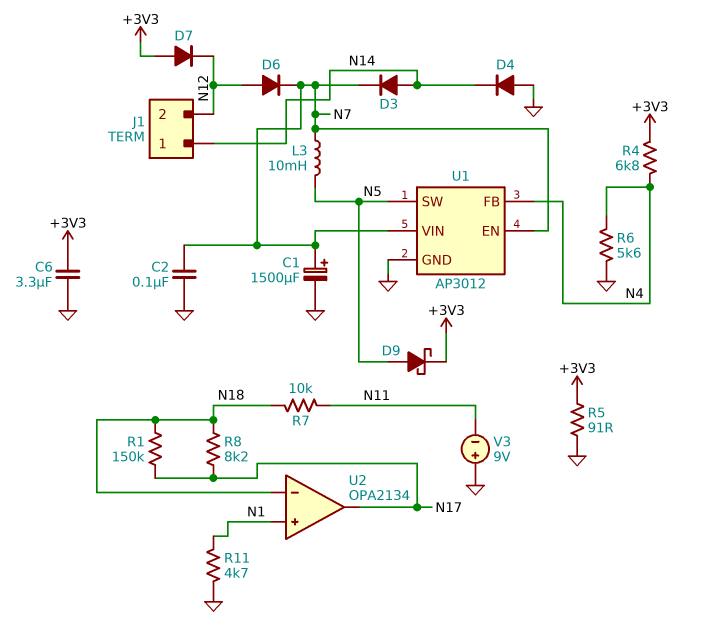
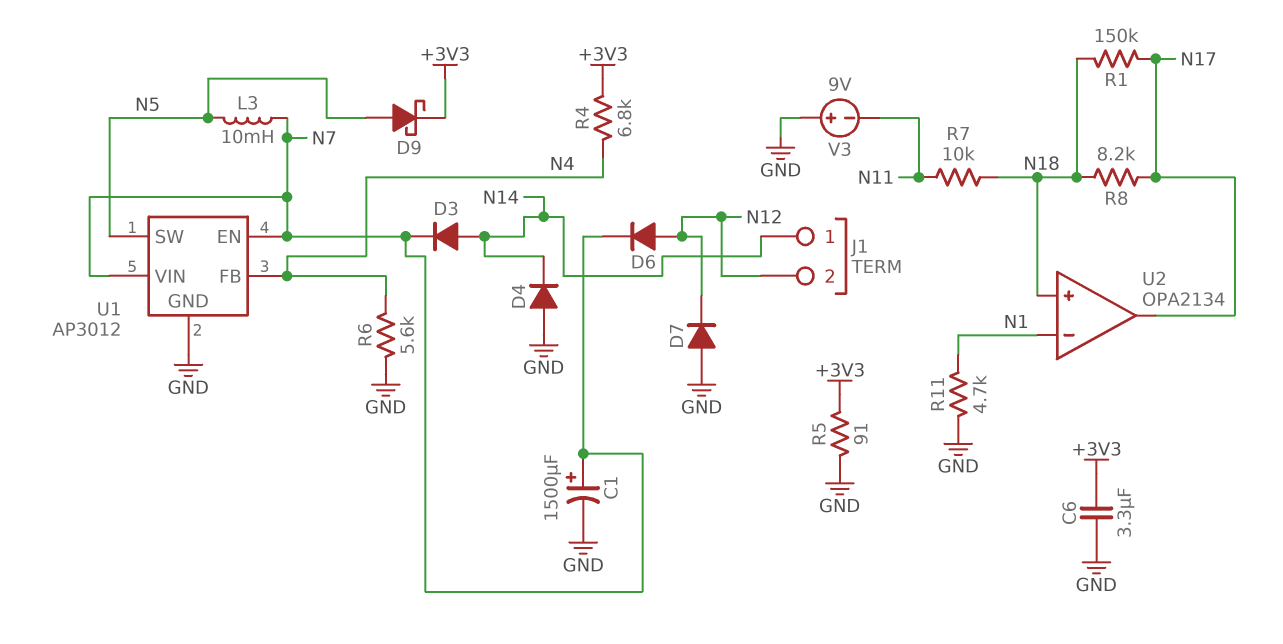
C2: 100nF (GND, N7) -> none
D7: diode (A +3V3, K N12) -> diode (A GND, K N12)
U2 pin in+: N1 -> N18
U2 pin in-: N18 -> N1

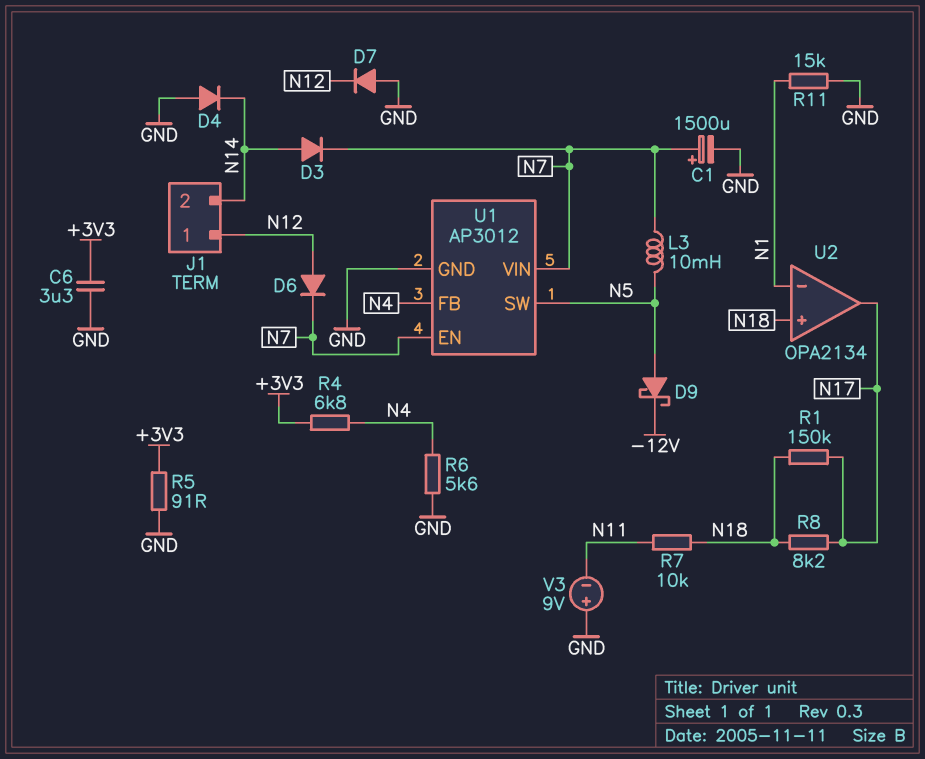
D9: schottky (A N5, K +3V3) -> schottky (A N5, K -12V)
J1 pin 1: N14 -> N12
J1 pin 2: N12 -> N14
R11: 4.7k (GND, N1) -> 15k (GND, N1)

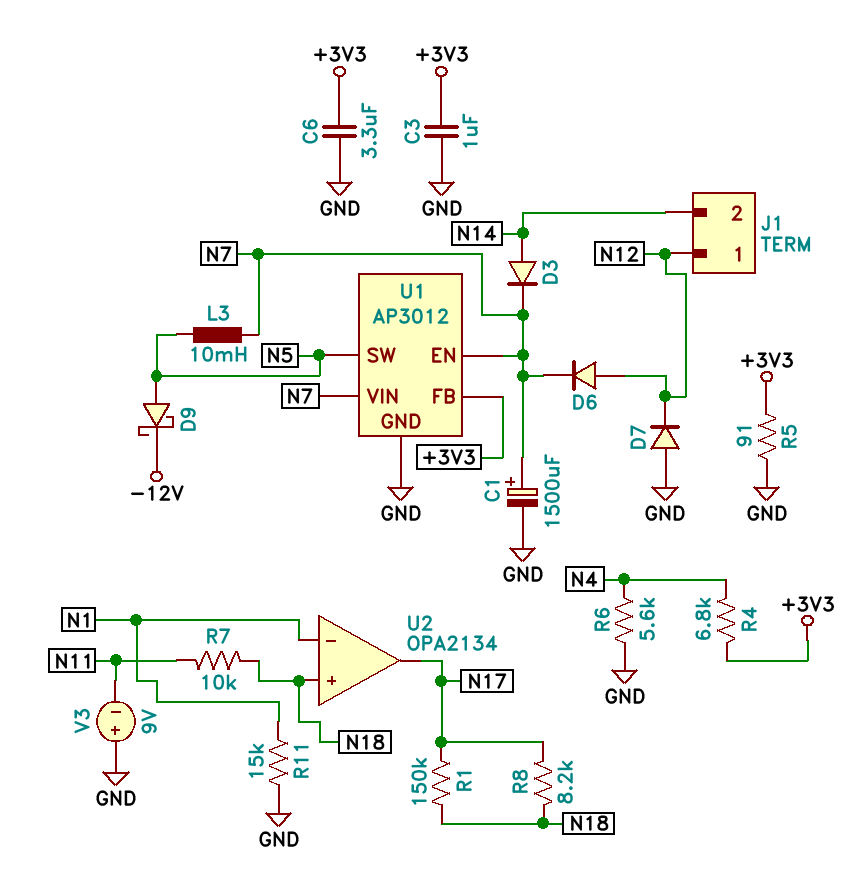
C3: none -> 1uF (+3V3, GND)
D4: diode (A GND, K N14) -> none
U1 pin FB: N4 -> +3V3

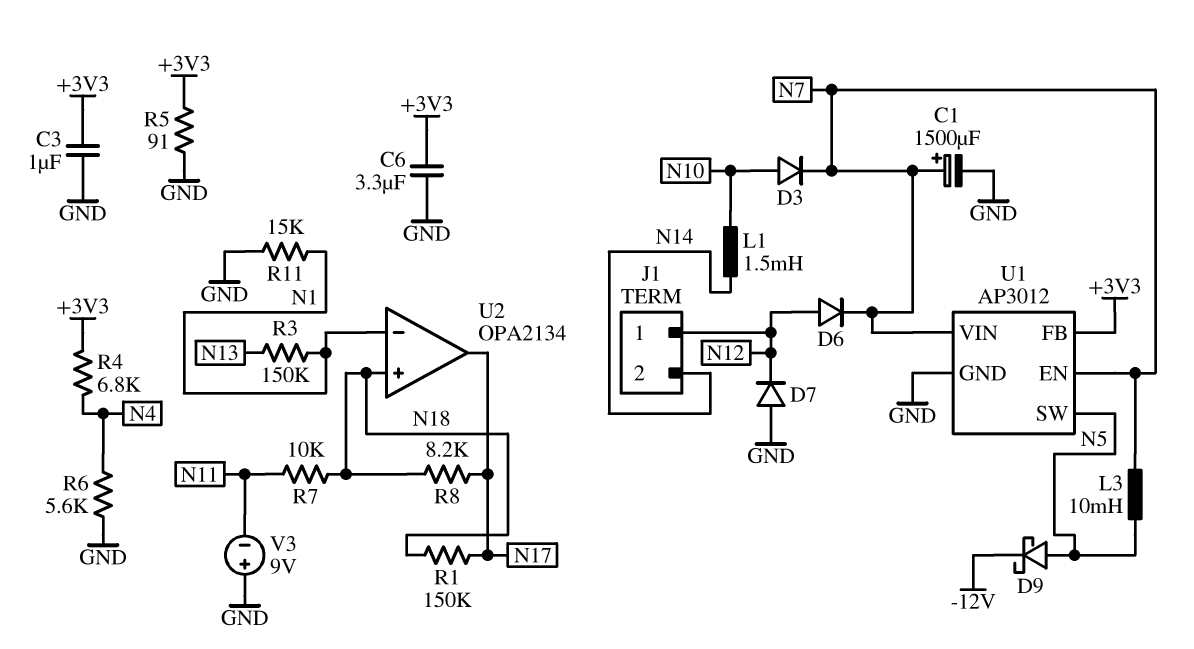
D3: diode (A N14, K N7) -> diode (A N10, K N7)
L1: none -> 1.5mH (N10, N14)
R3: none -> 150k (N1, N13)

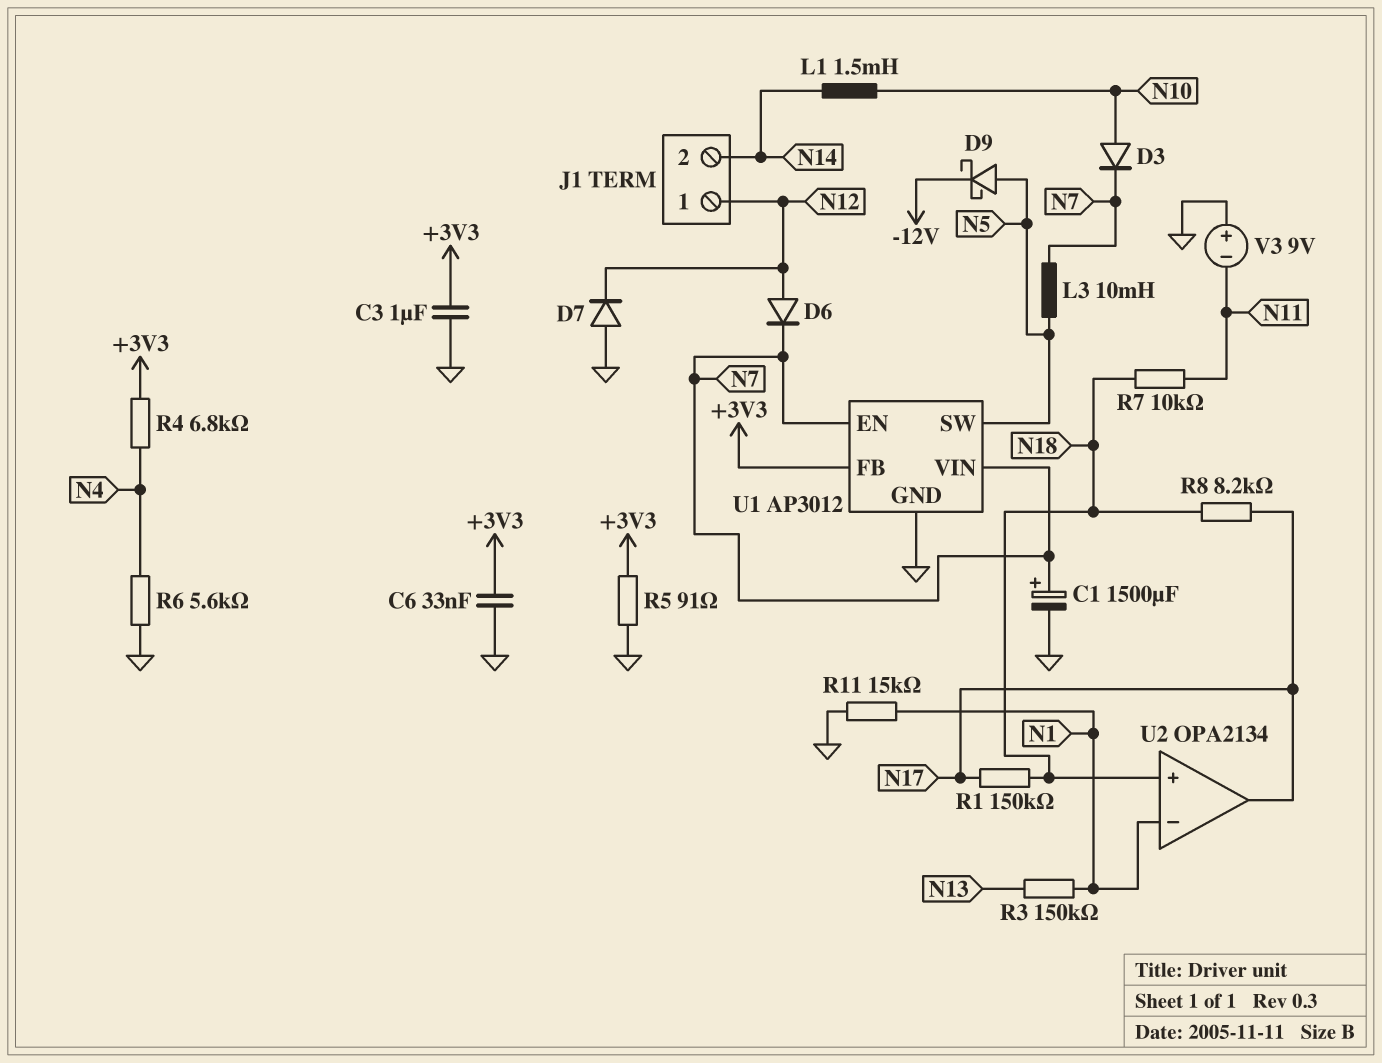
C6: 3.3uF (+3V3, GND) -> 33nF (+3V3, GND)

